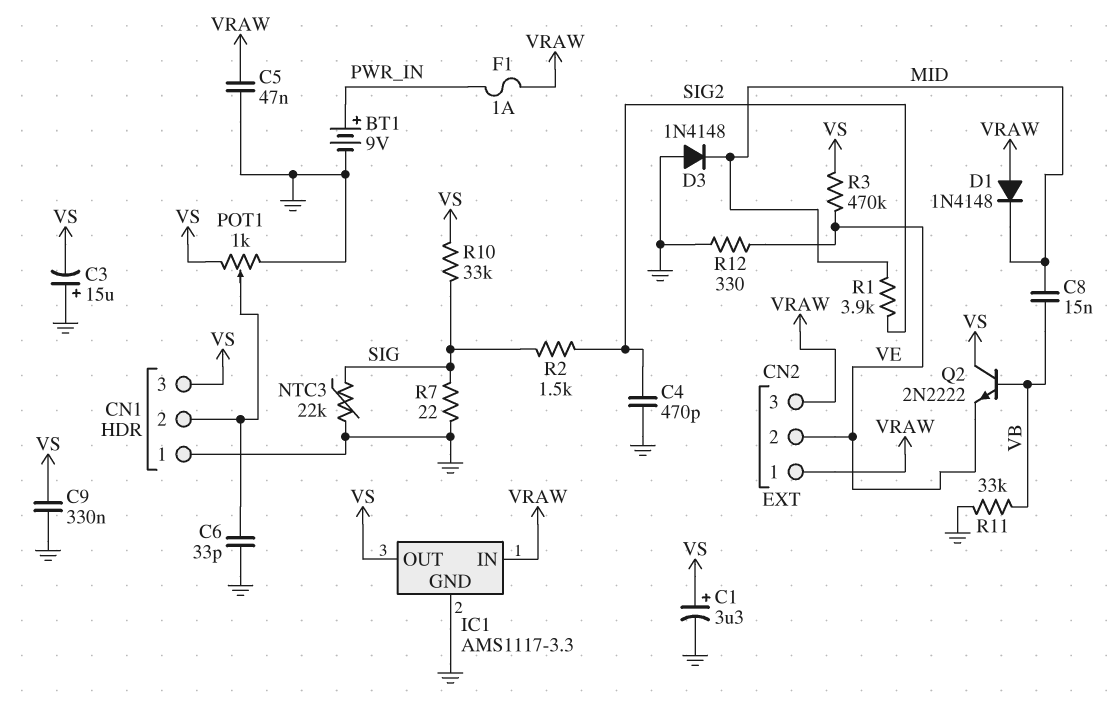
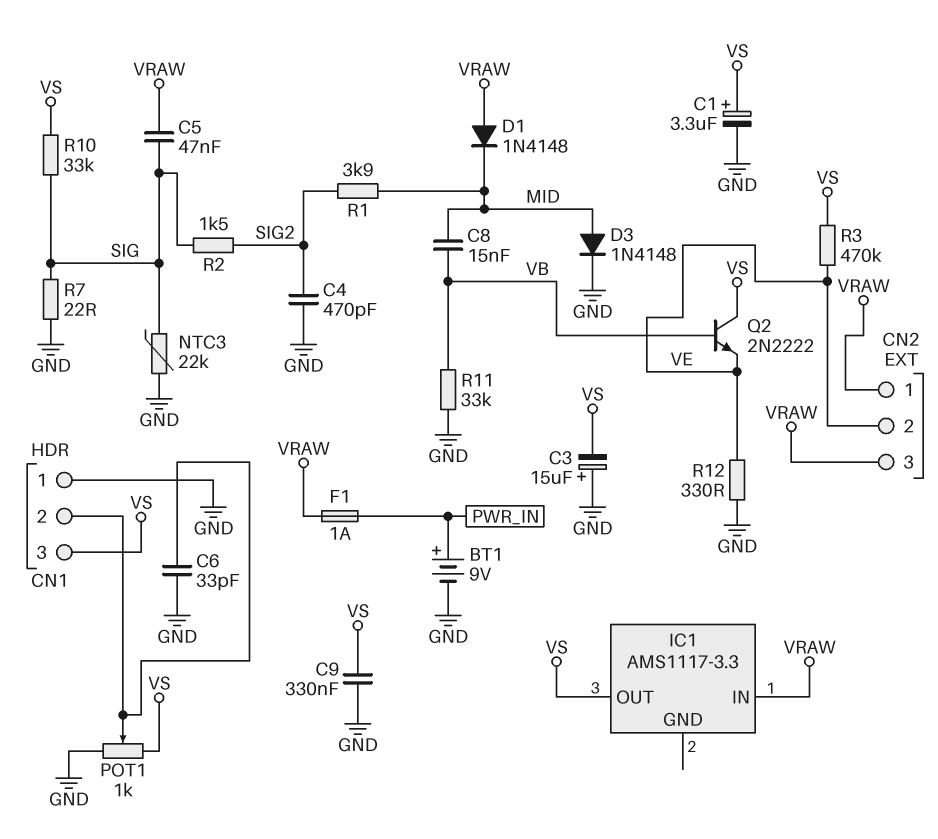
C5: 47nF (GND, VRAW) -> 47nF (SIG, VRAW)
D3: diode 1N4148 (A GND, K MID) -> diode 1N4148 (A MID, K GND)
IC1 pin GND: GND -> none

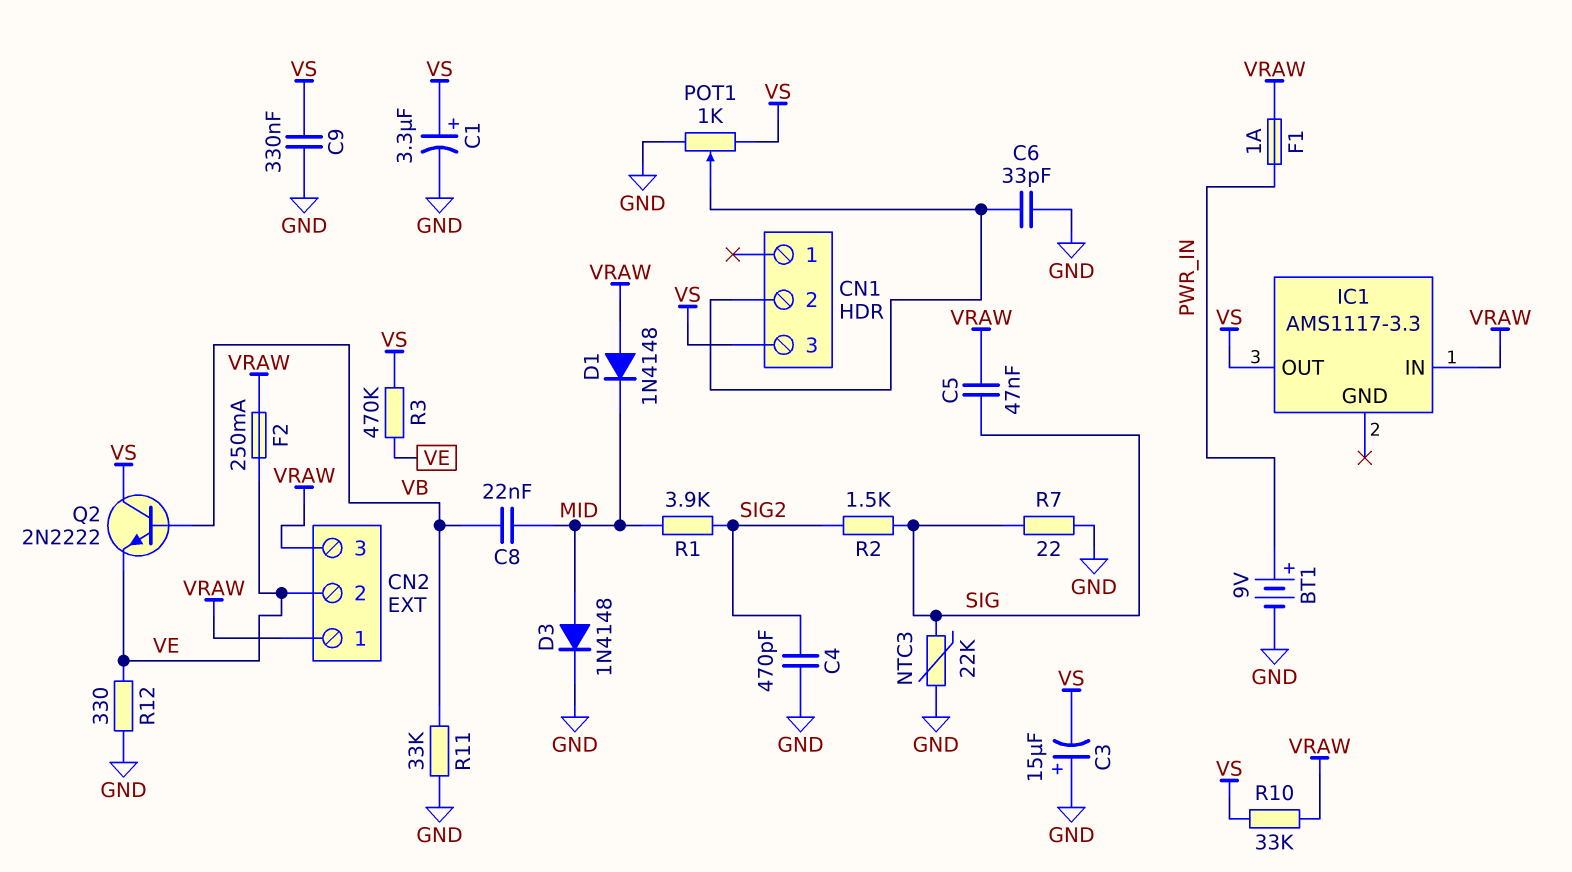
C8: 15nF (MID, VB) -> 22nF (MID, VB)
CN1 pin 1: GND -> none
F2: none -> 250mA (VE, VRAW)
R10: 33k (SIG, VS) -> 33k (VRAW, VS)

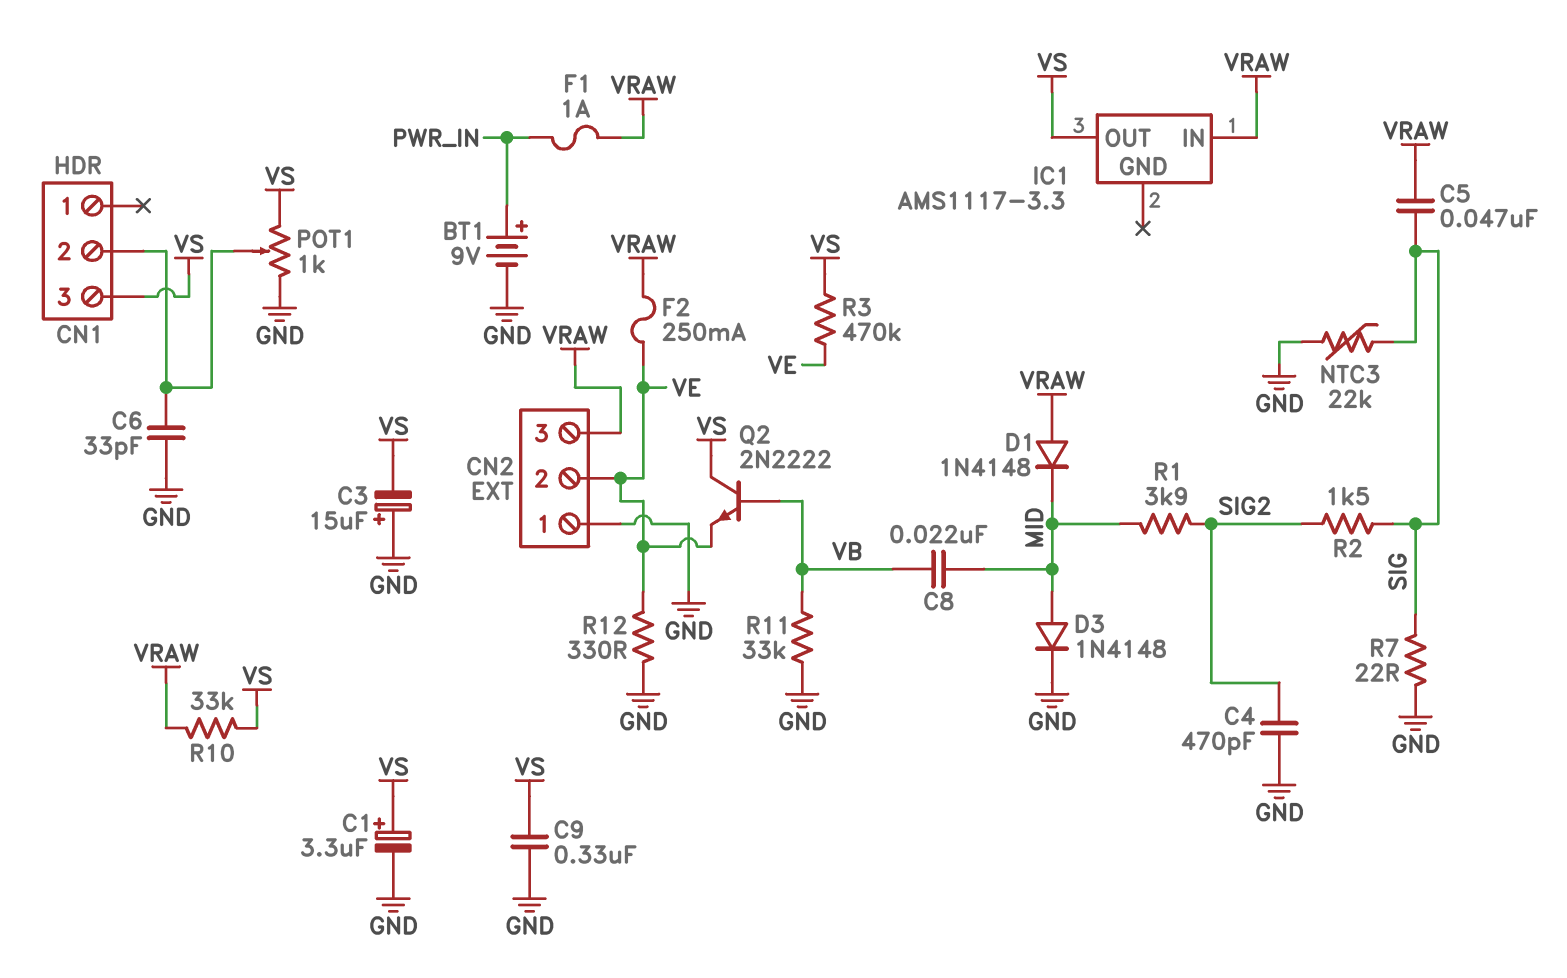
CN2 pin 1: VRAW -> GND

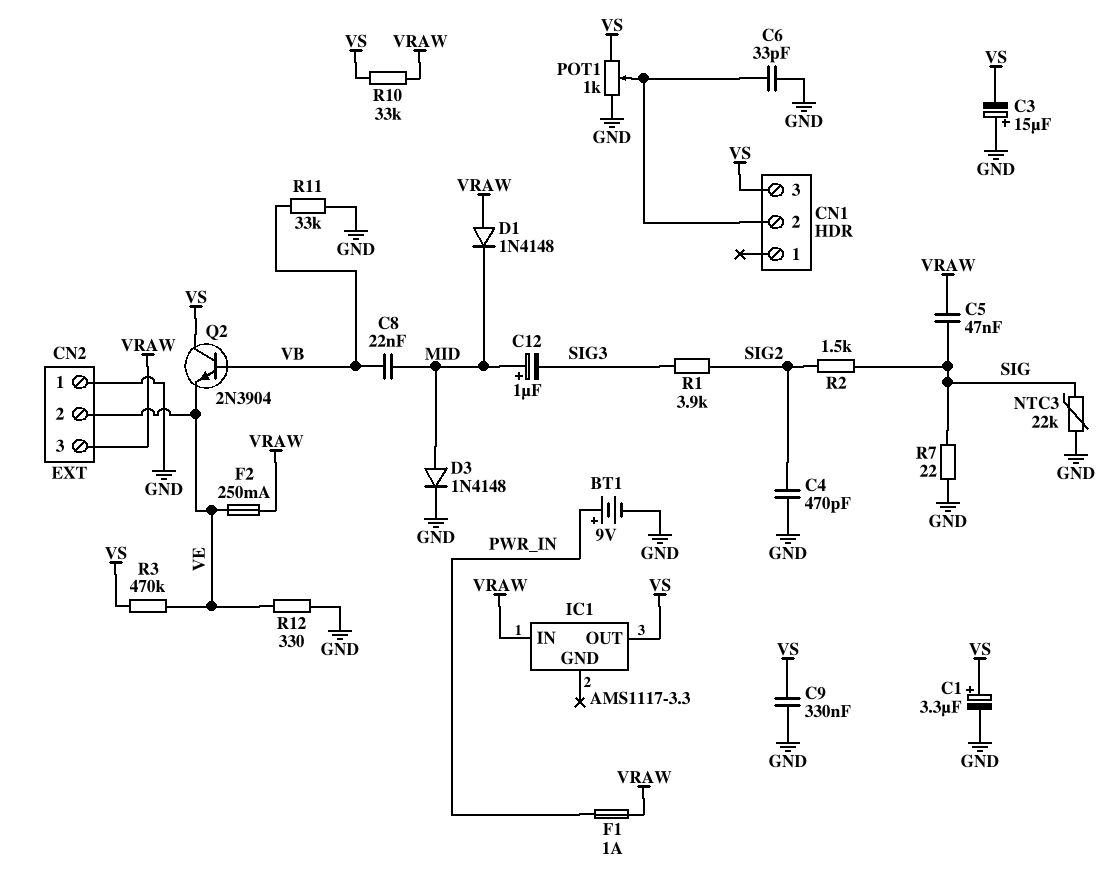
C12: none -> 1uF (plus MID, minus SIG3)
Q2: NPN 2N2222 (B VB, C VS, E VE) -> NPN 2N3904 (B VB, C VS, E VE)
R1: 3.9k (MID, SIG2) -> 3.9k (SIG2, SIG3)

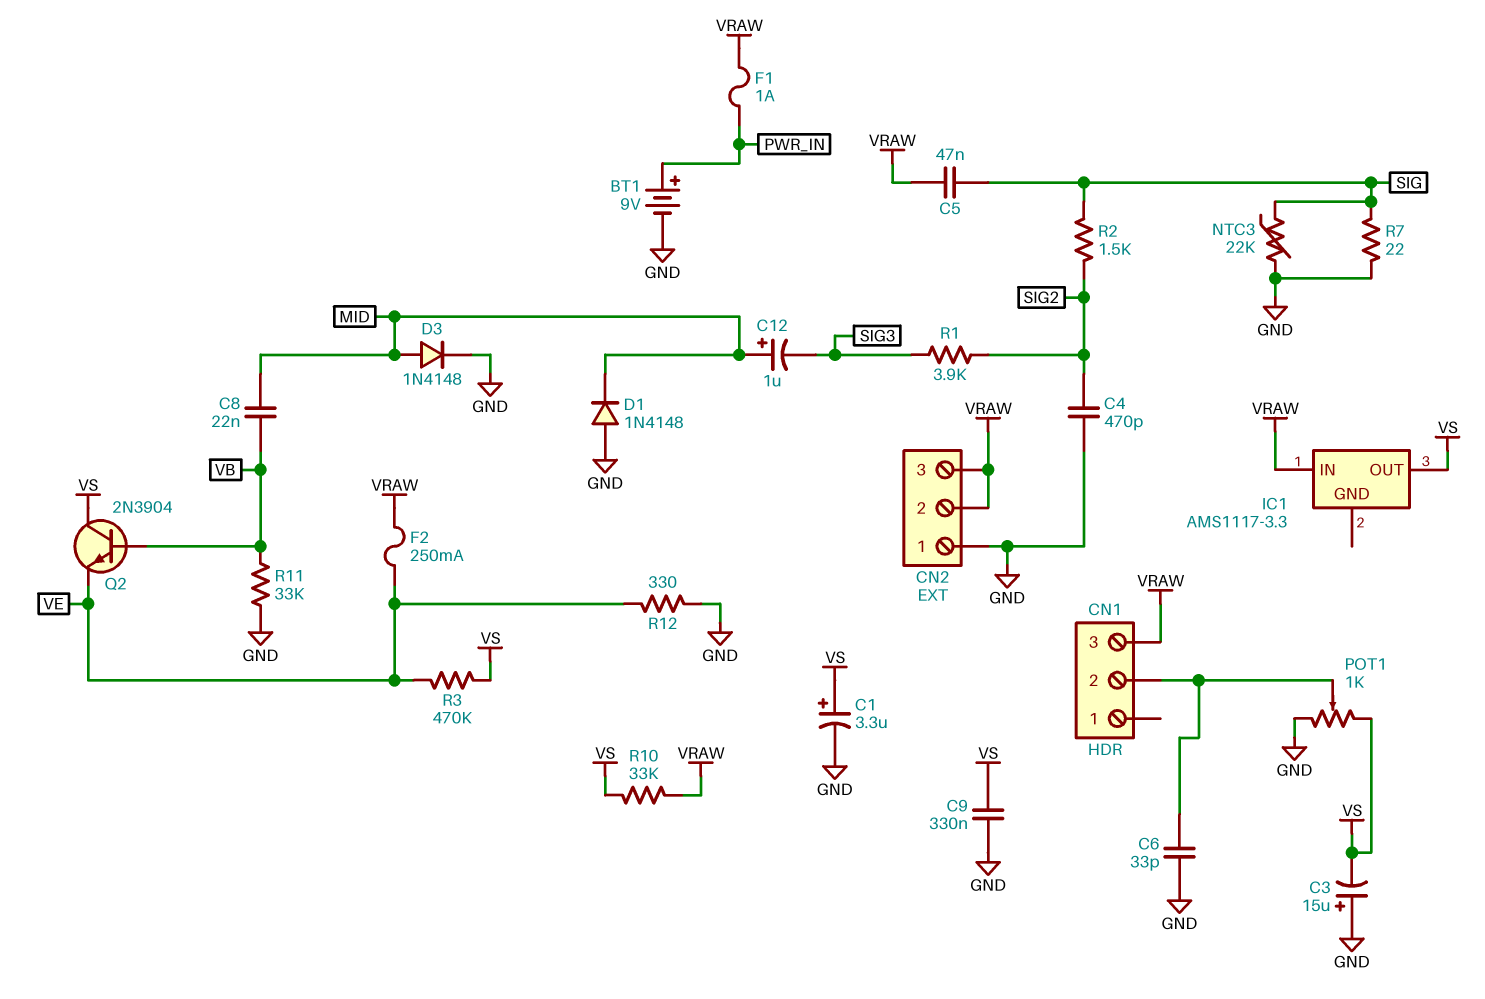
CN1 pin 3: VS -> VRAW
CN2 pin 2: VE -> VRAW
D1: diode 1N4148 (A VRAW, K MID) -> diode 1N4148 (A GND, K MID)

